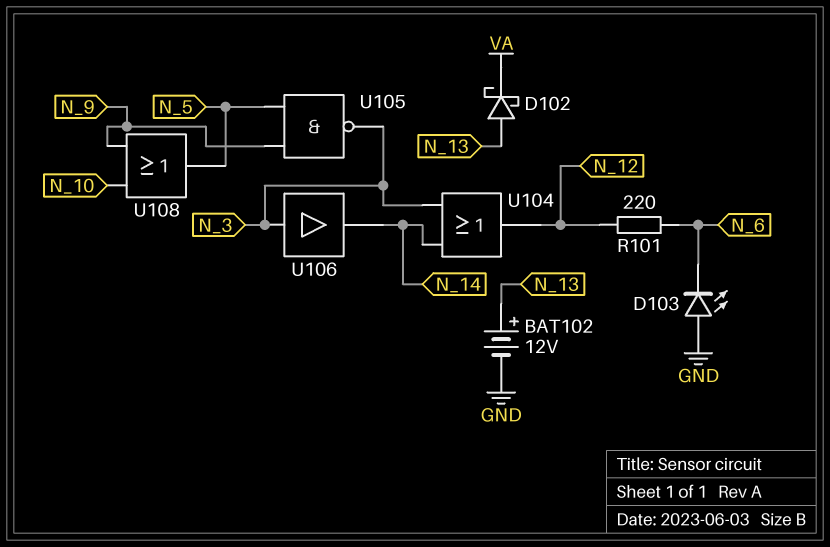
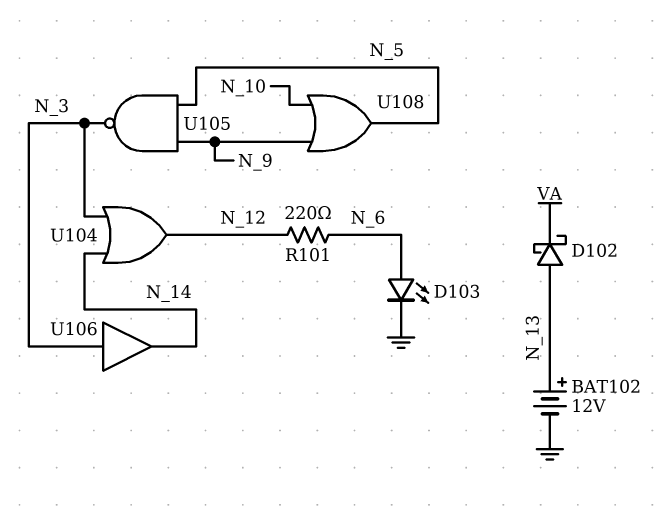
D103: LED (A GND, K N_6) -> LED (A N_6, K GND)

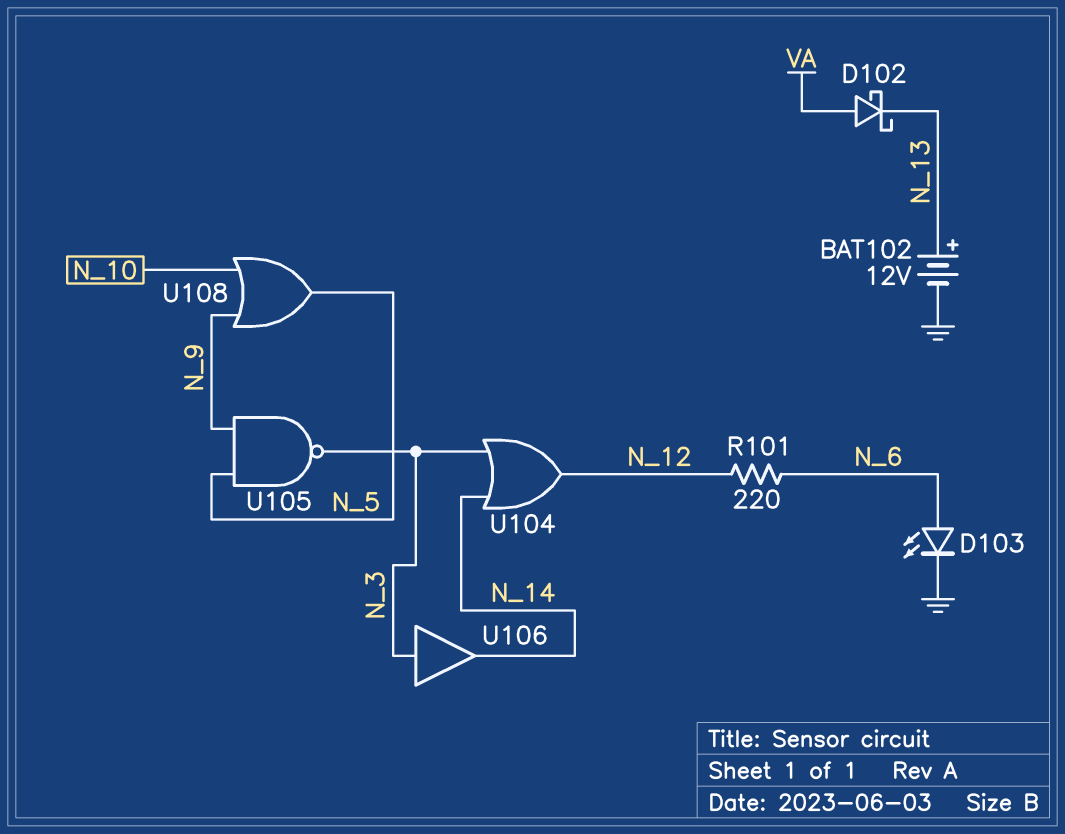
D102: schottky (A N_13, K VA) -> schottky (A VA, K N_13)

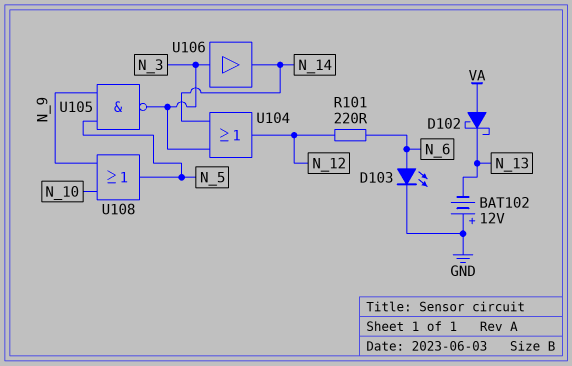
BAT102: 12V (plus N_13, minus GND) -> 12V (plus GND, minus N_13)

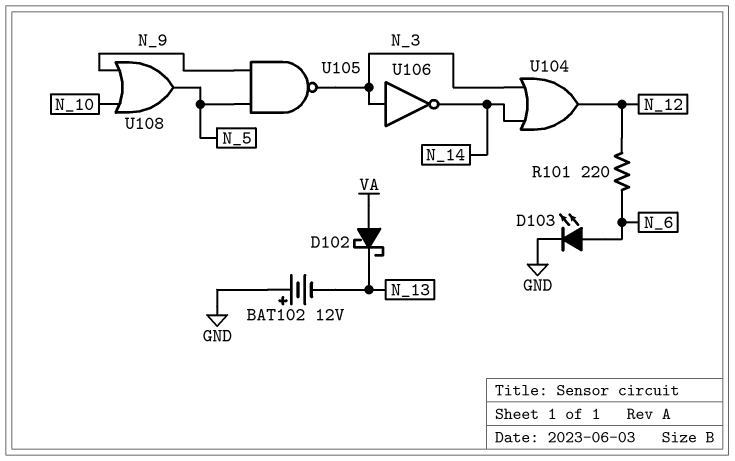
U106: buffer (in N_3, out N_14) -> NOT (in N_3, out N_14)

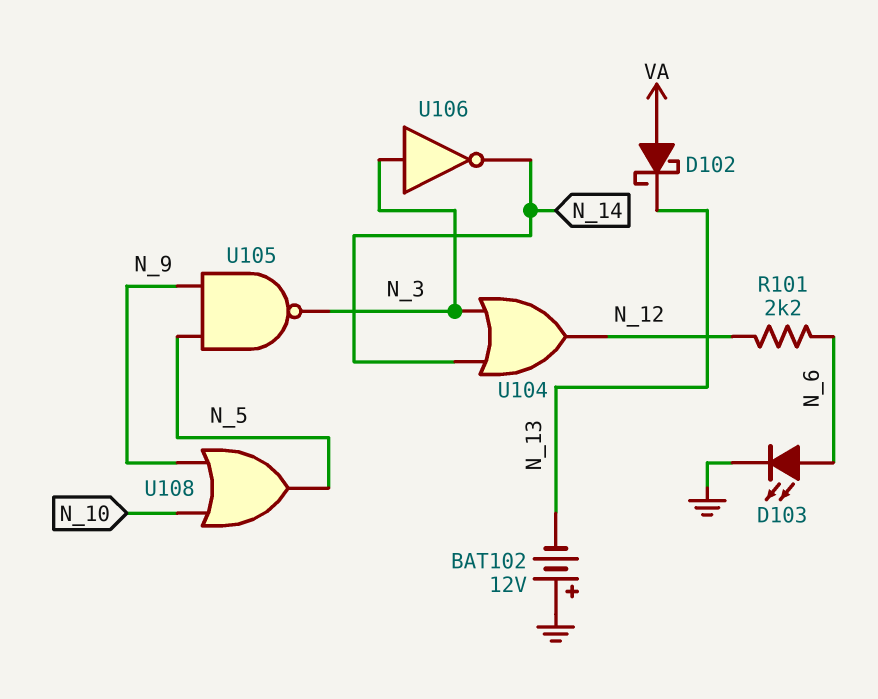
R101: 220 (N_6, N_12) -> 2.2k (N_6, N_12)

